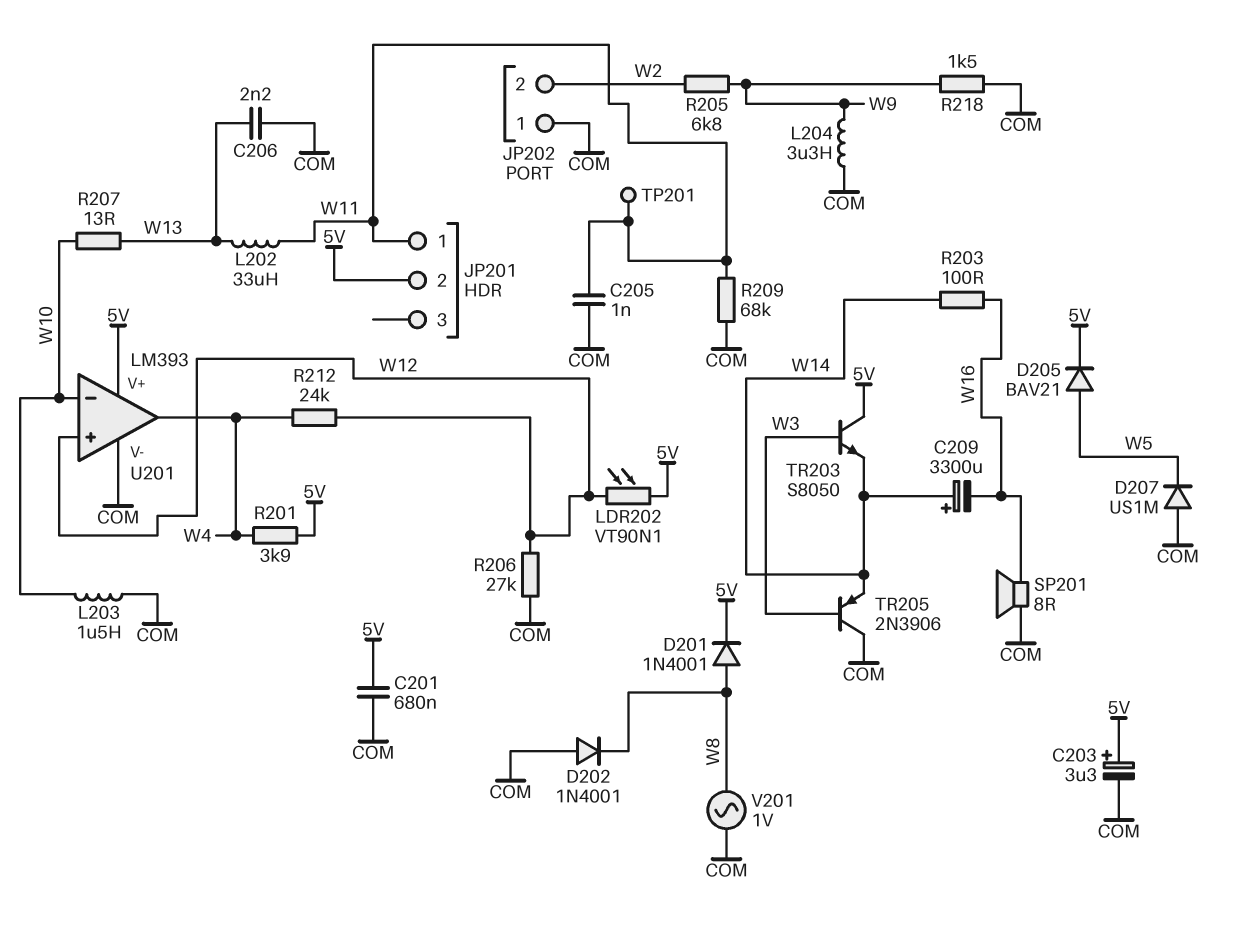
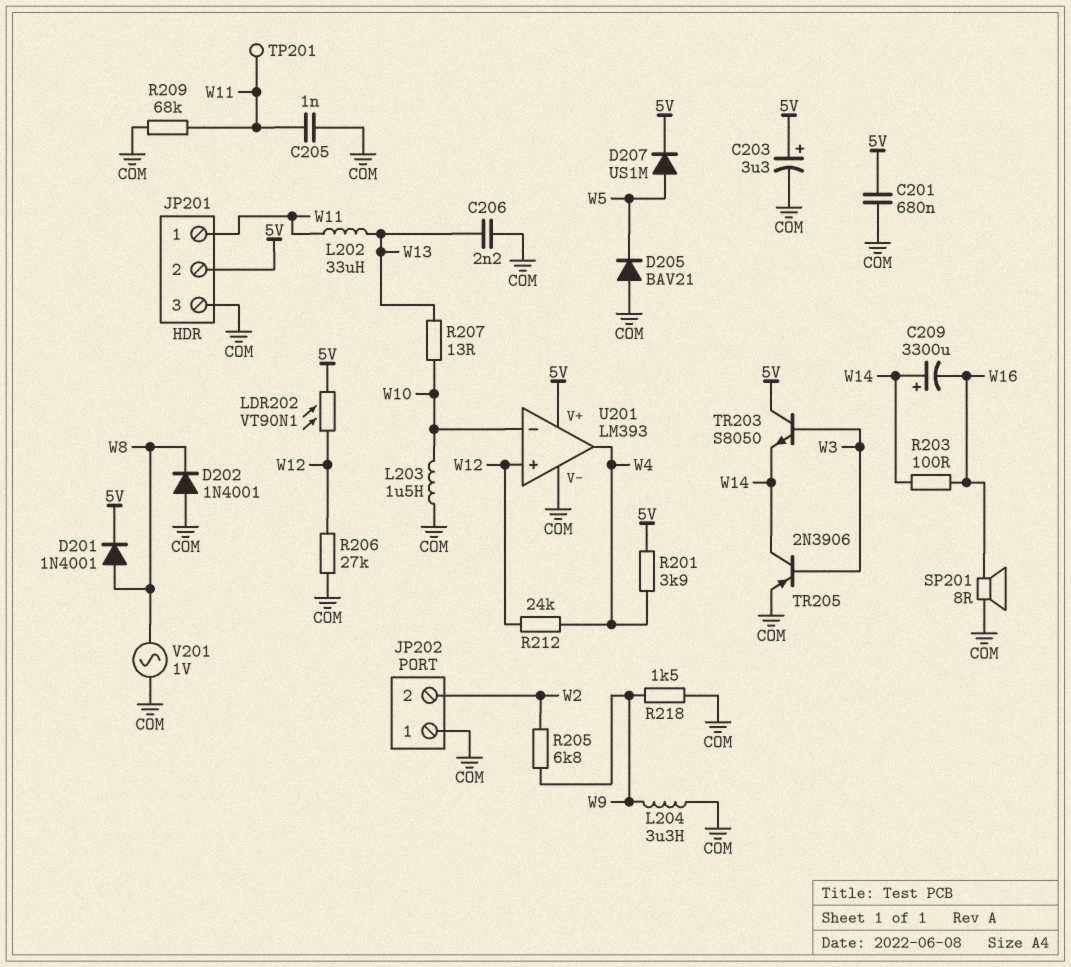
D205: diode BAV21 (A W5, K 5V) -> diode BAV21 (A COM, K W5)
D207: diode US1M (A COM, K W5) -> diode US1M (A W5, K 5V)
JP201 pin 3: none -> COM
TR205: PNP 2N3906 (B W3, C COM, E W14) -> PNP 2N3906 (B W3, C W14, E COM)

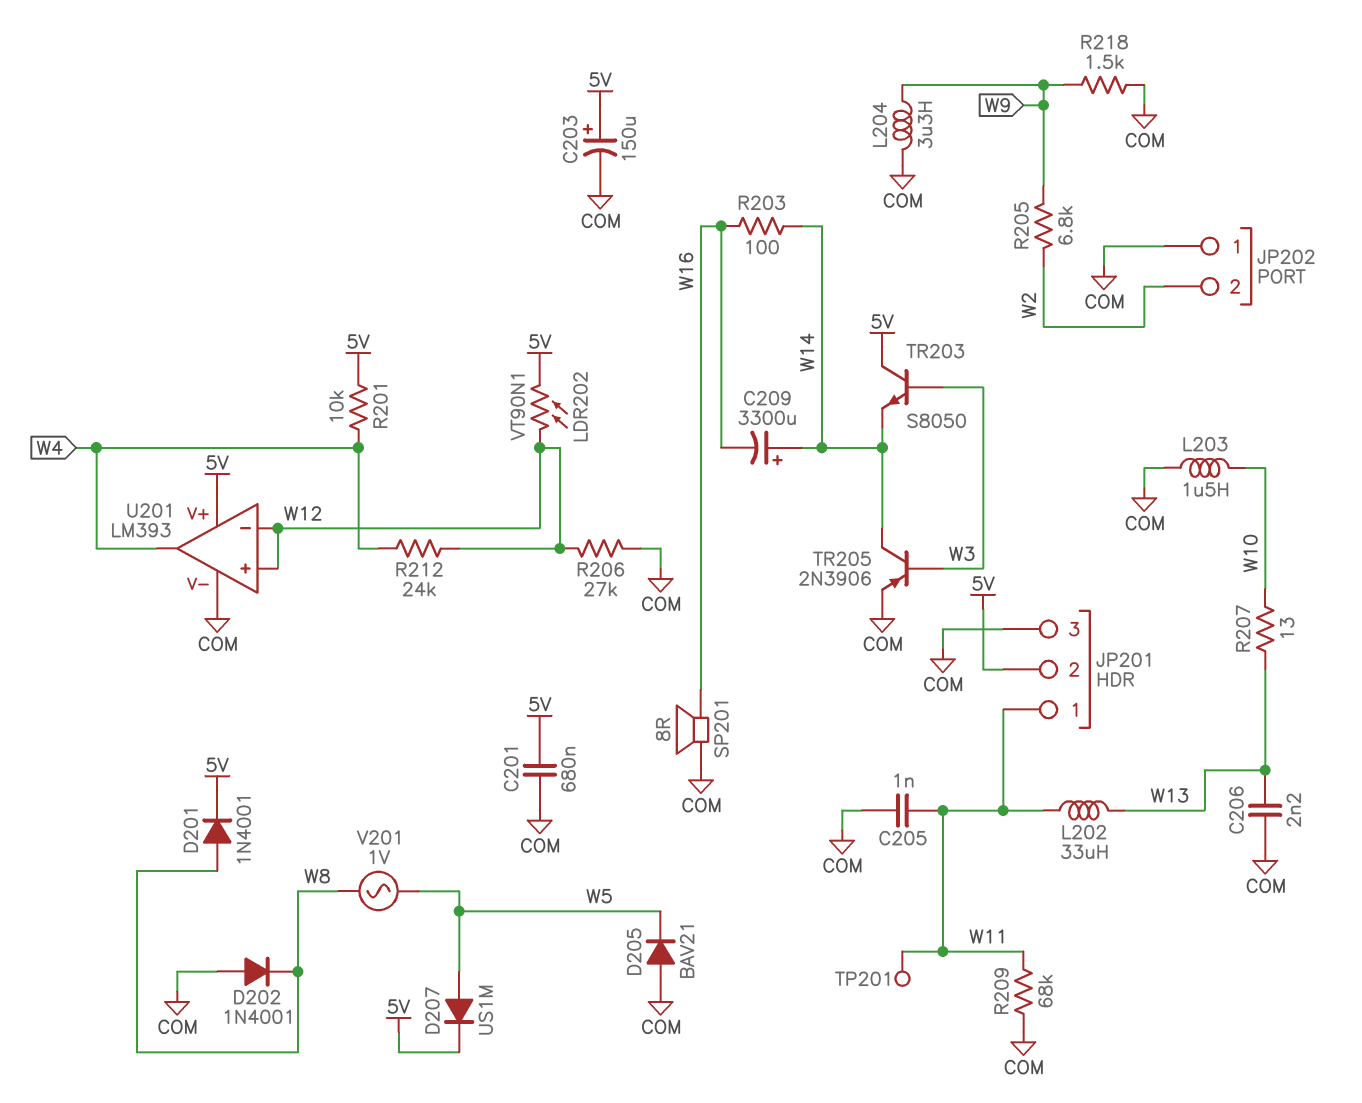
C203: 3.3uF (plus 5V, minus COM) -> 150uF (plus 5V, minus COM)
R201: 3.9k (5V, W4) -> 10k (5V, W4)
U201 pin in-: W10 -> W12
V201: AC 1V (COM, W8) -> AC 1V (W5, W8)

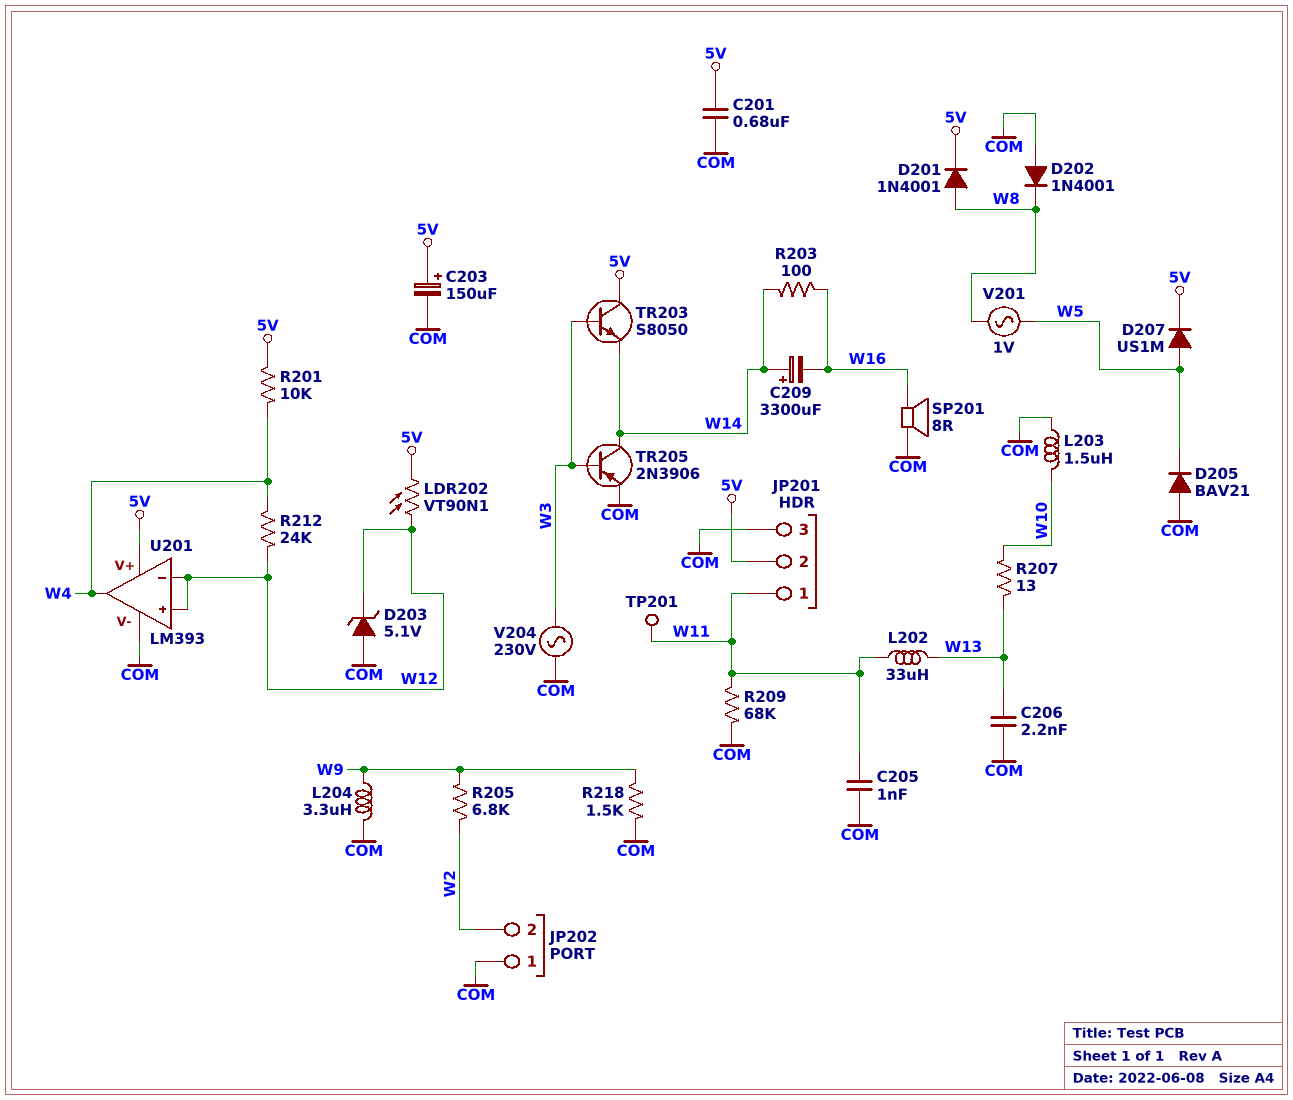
D203: none -> zener 5.1V (A COM, K W12)
R206: 27k (COM, W12) -> none
V204: none -> AC 230V (COM, W3)

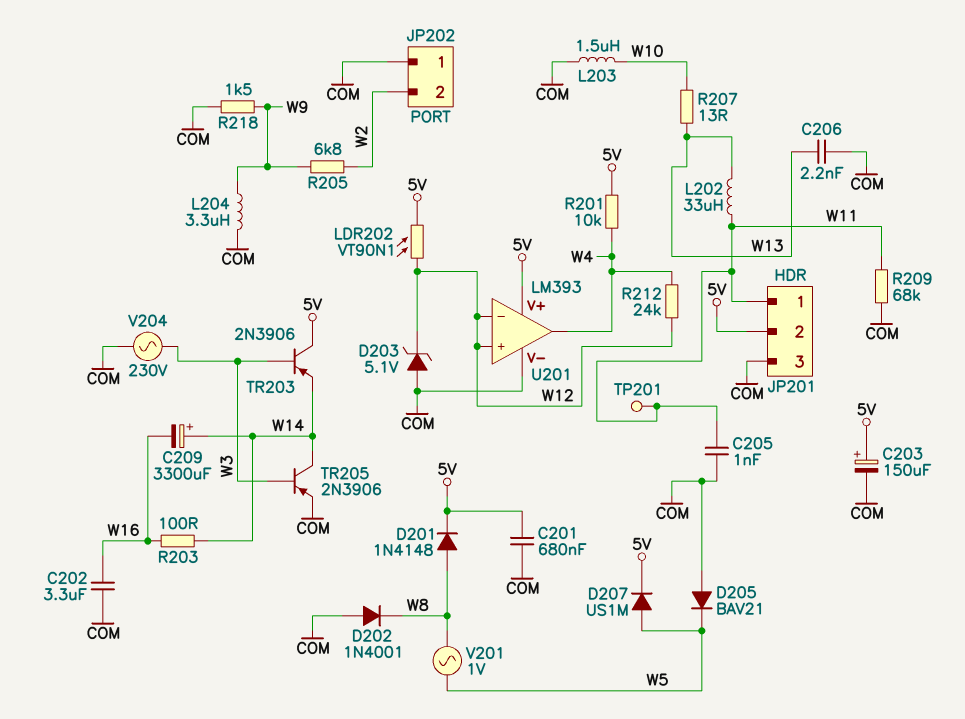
C202: none -> 3.3uF (COM, W16)
D201: diode 1N4001 (A W8, K 5V) -> diode 1N4148 (A W8, K 5V)
SP201: speaker 8R (COM, W16) -> none
TR203: NPN S8050 (B W3, C 5V, E W14) -> PNP 2N3906 (B W3, C 5V, E W14)

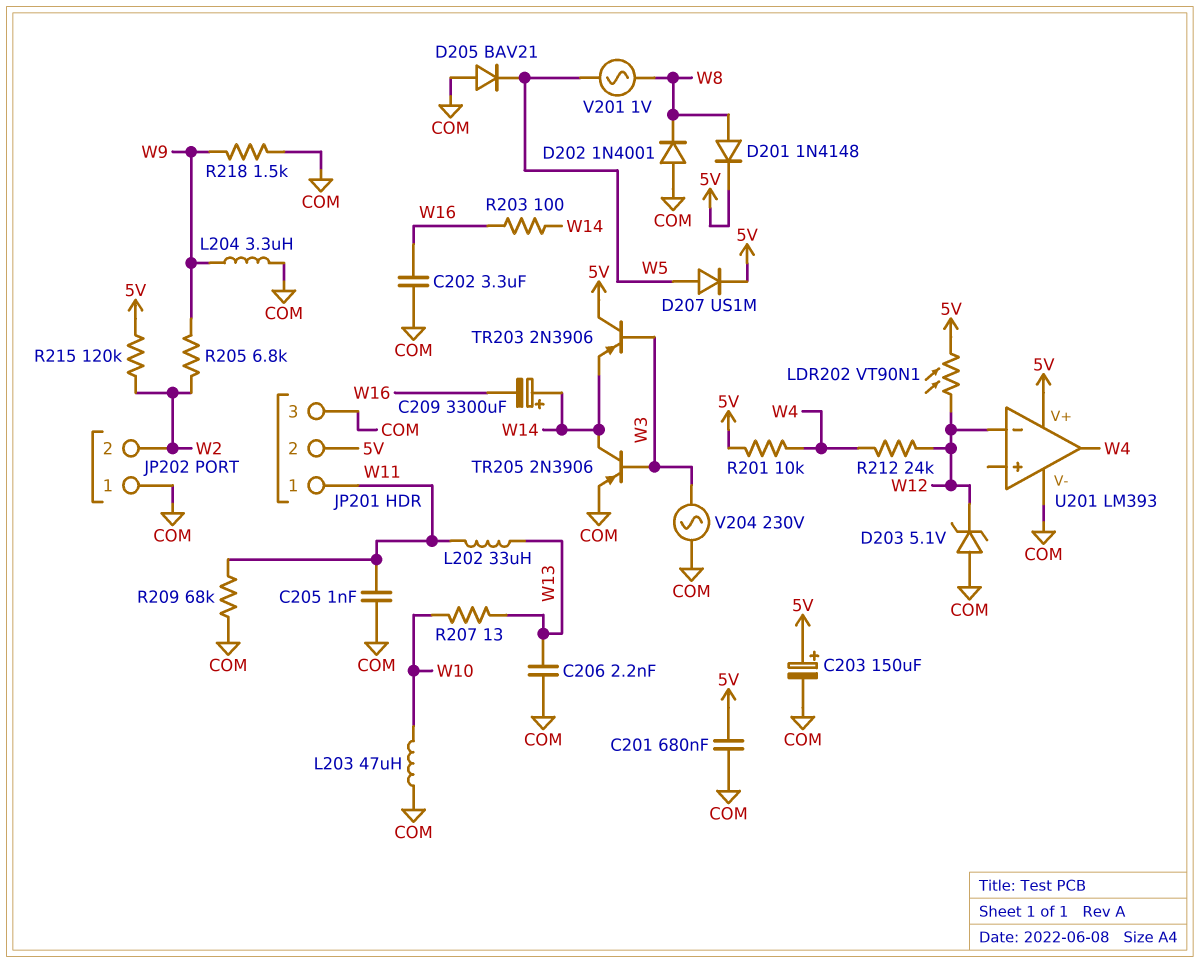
L203: 1.5uH (COM, W10) -> 47uH (COM, W10)
R215: none -> 120k (5V, W2)
TP201: test point (W11) -> none
U201 pin in+: W12 -> none

